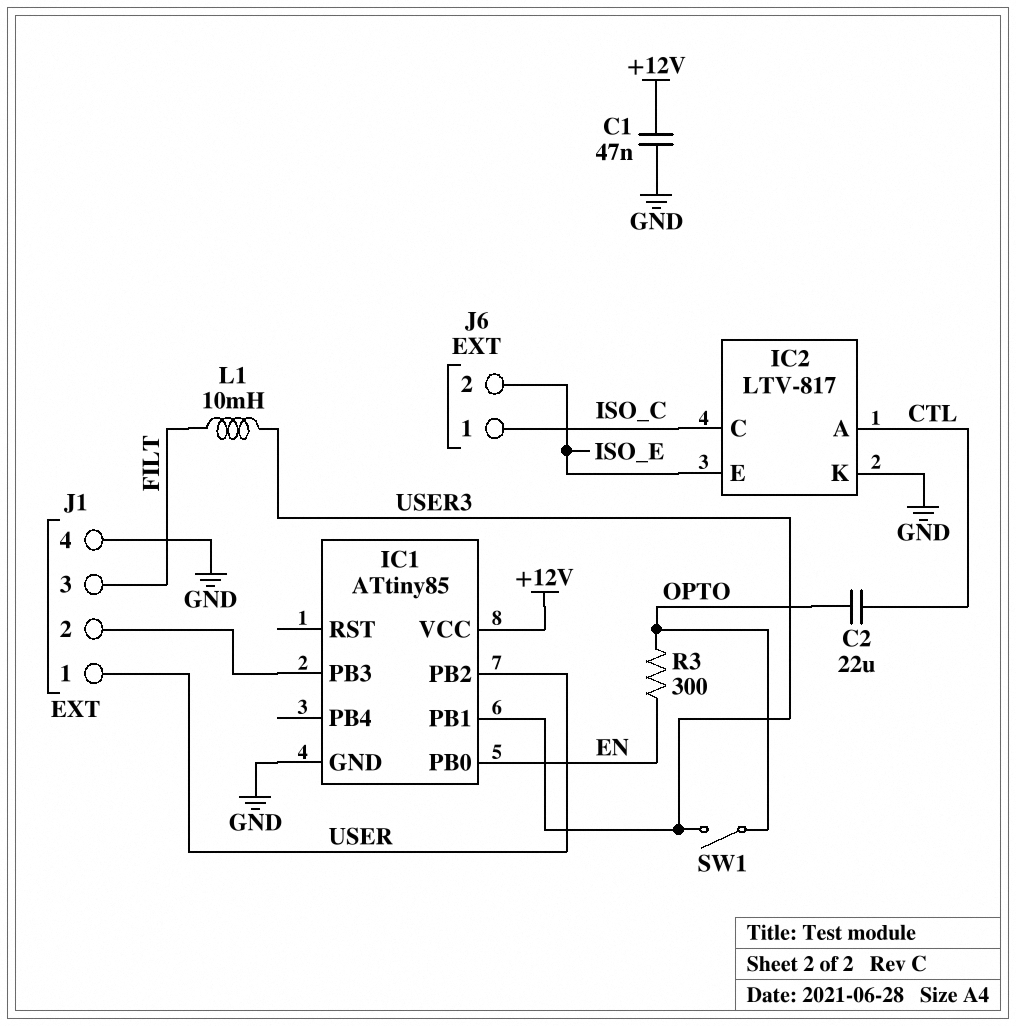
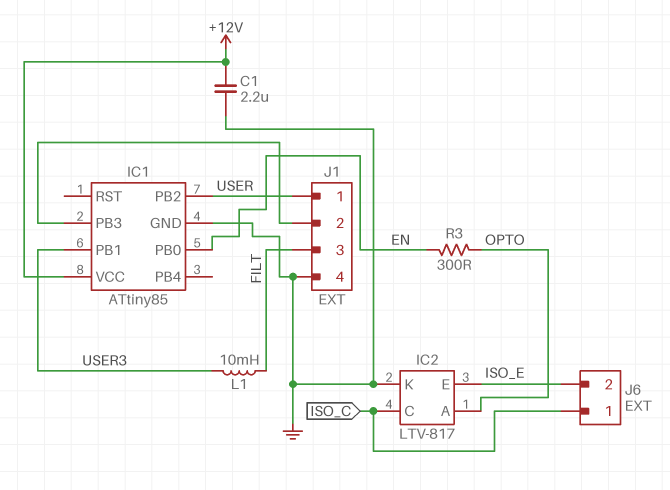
C1: 47nF (+12V, GND) -> 2.2uF (+12V, GND)
C2: 22uF (CTL, OPTO) -> none
IC2 pin A: CTL -> OPTO
SW1: switch (OPTO, USER3) -> none

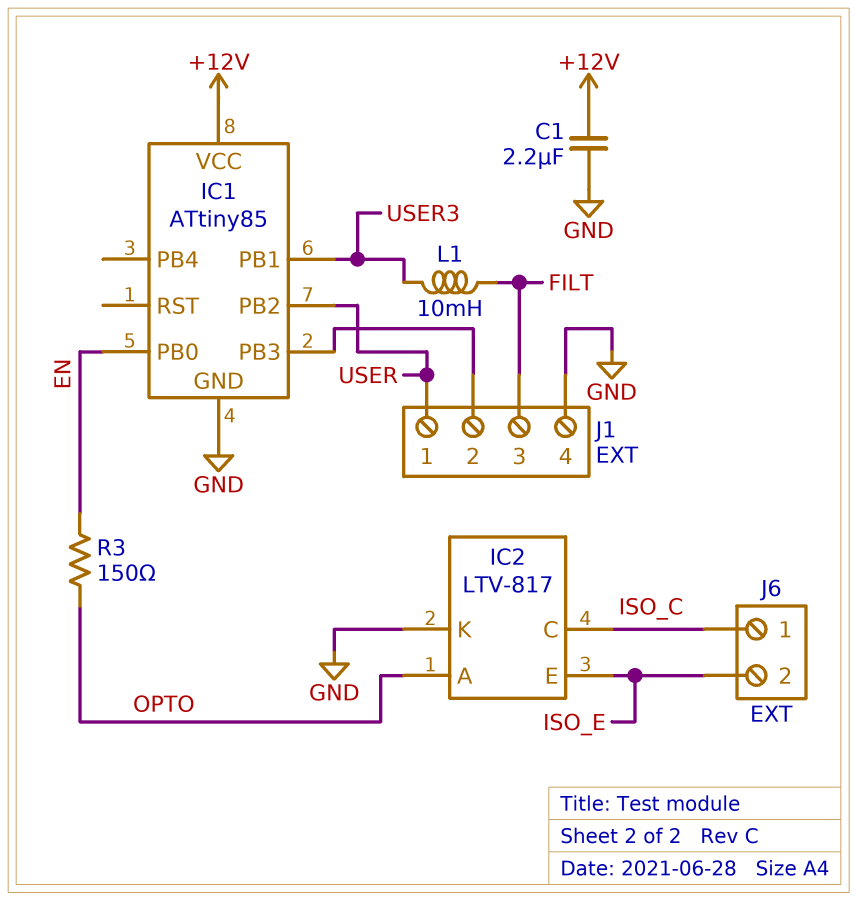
R3: 300 (EN, OPTO) -> 150 (EN, OPTO)

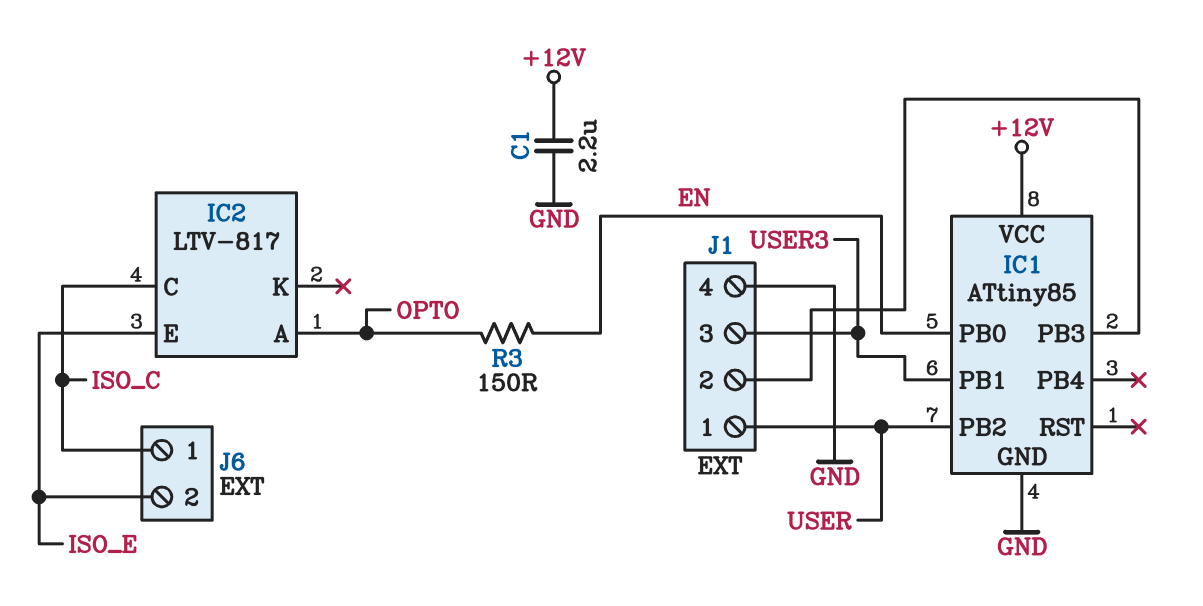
IC2 pin K: GND -> none
J1 pin 3: FILT -> USER3
L1: 10mH (FILT, USER3) -> none

